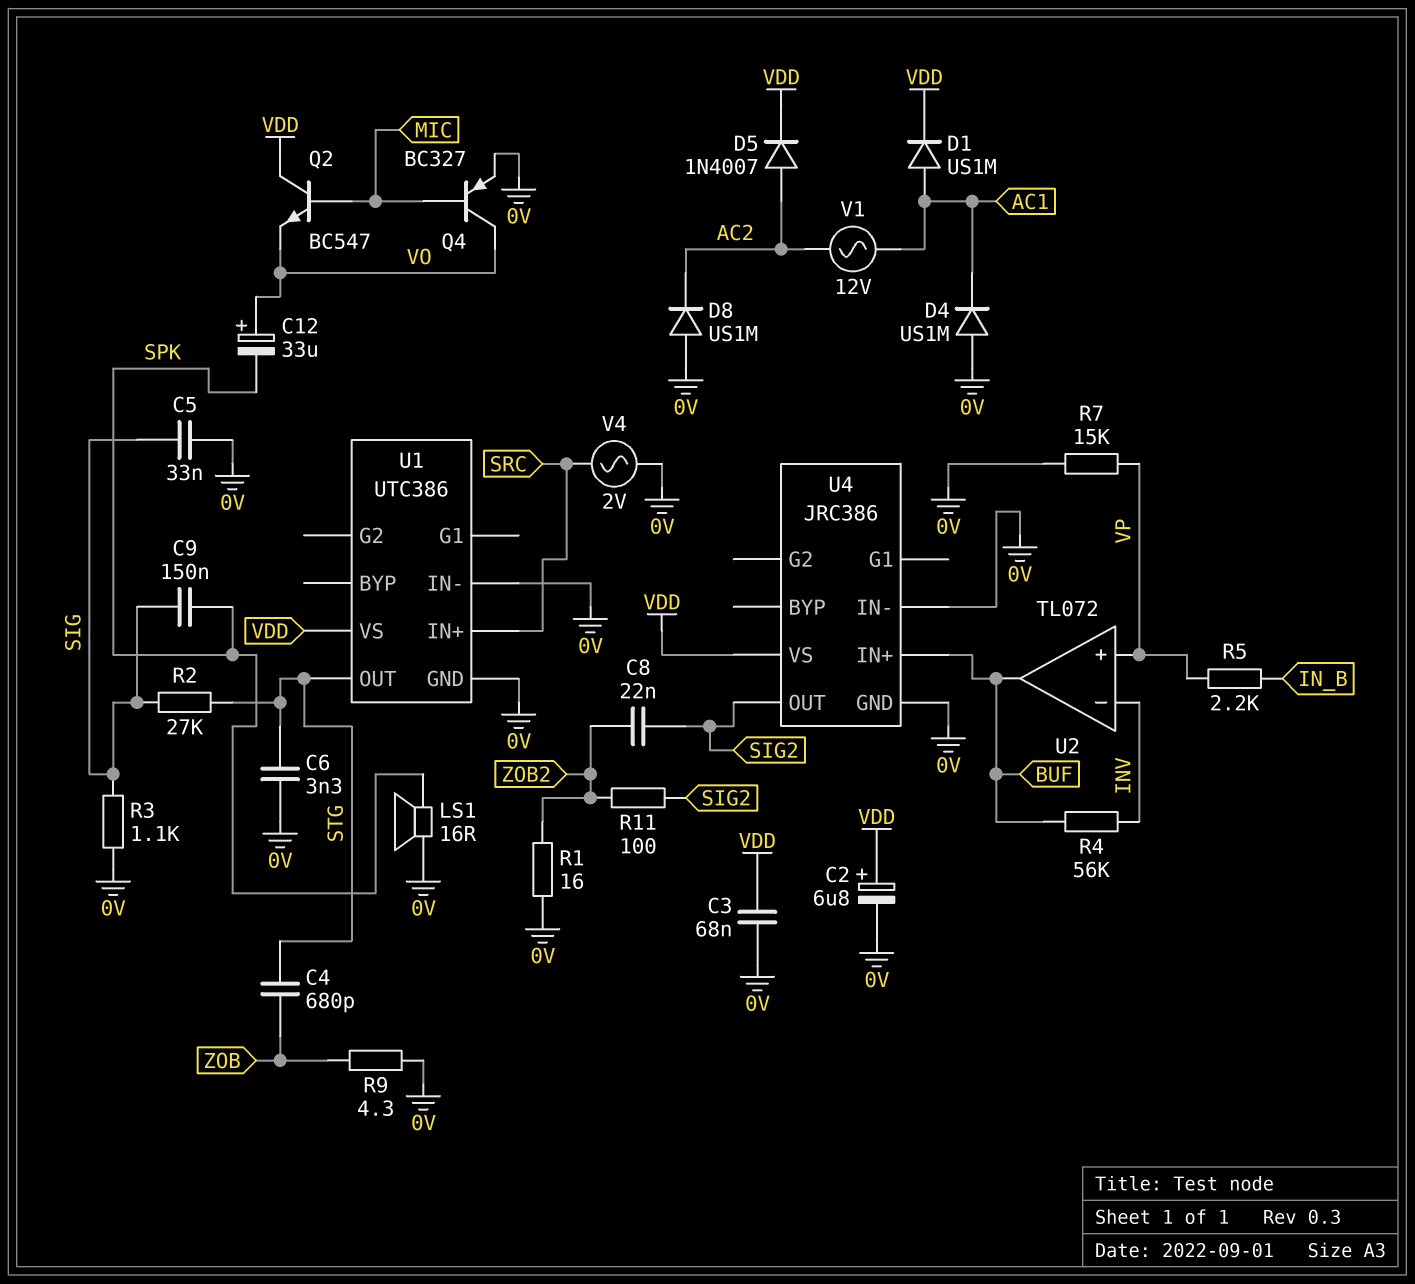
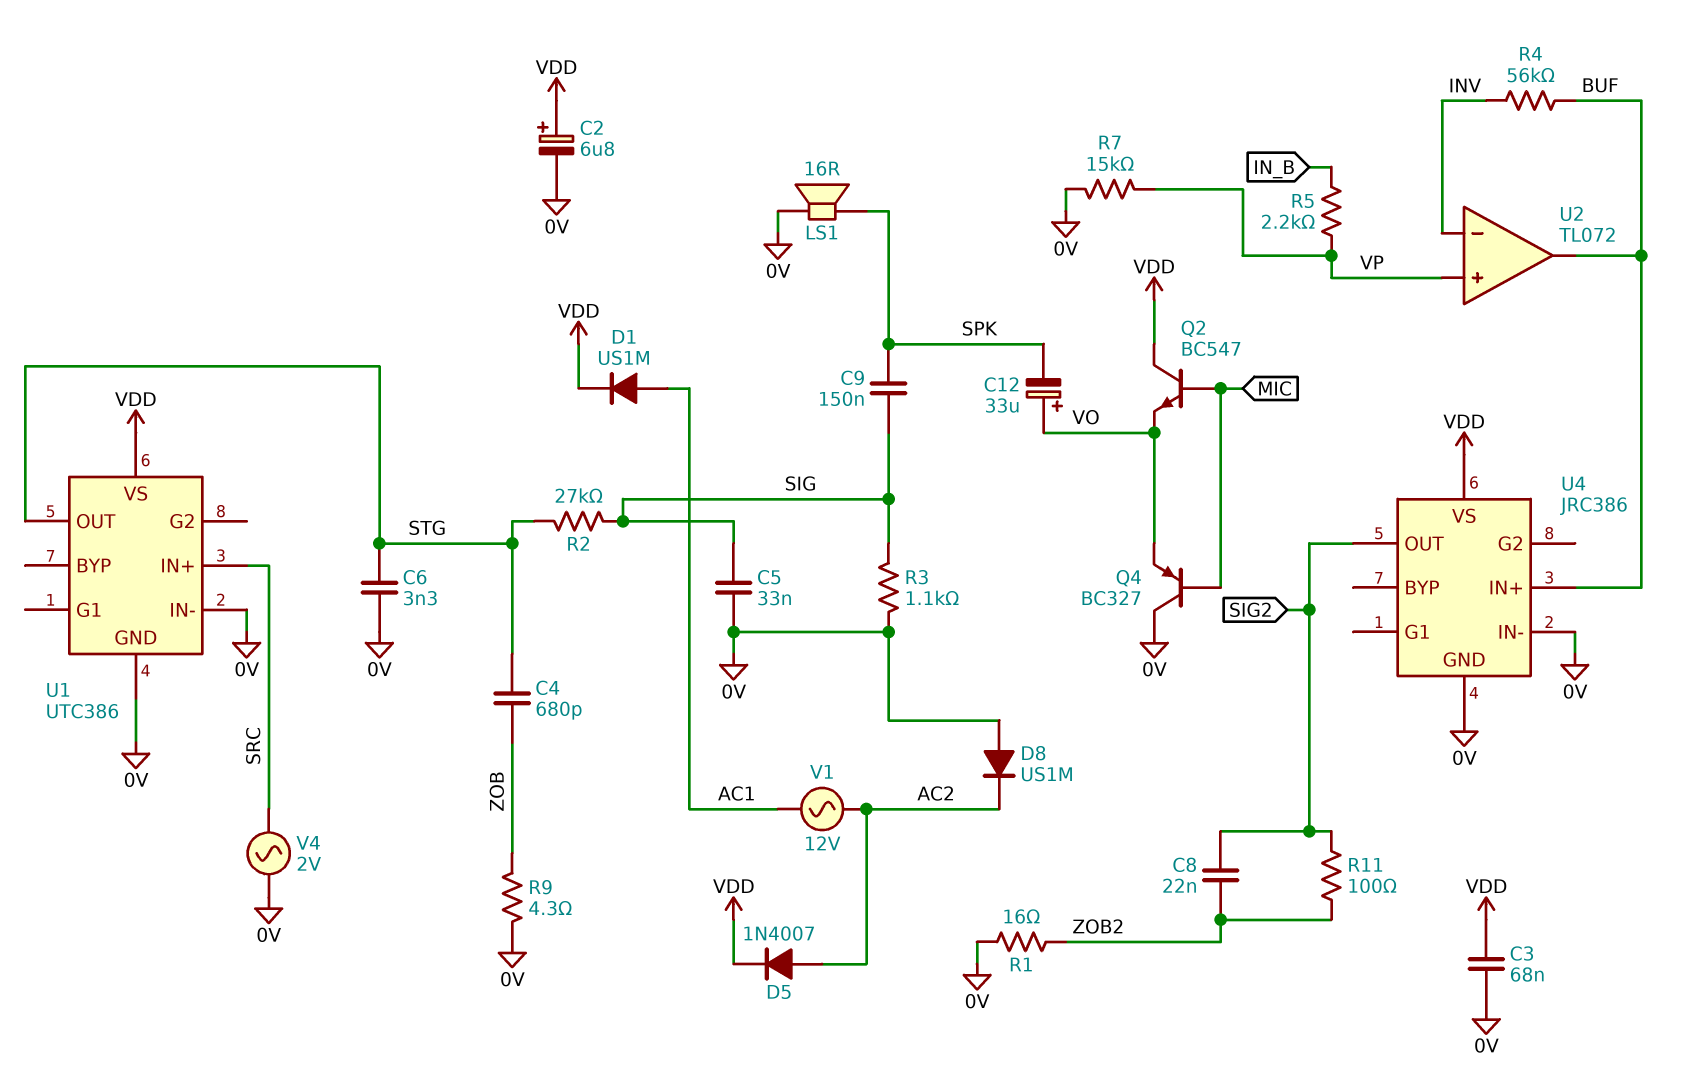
D4: diode US1M (A 0V, K AC1) -> none
Q4: PNP BC327 (B MIC, C VO, E 0V) -> PNP BC327 (B MIC, C 0V, E VO)

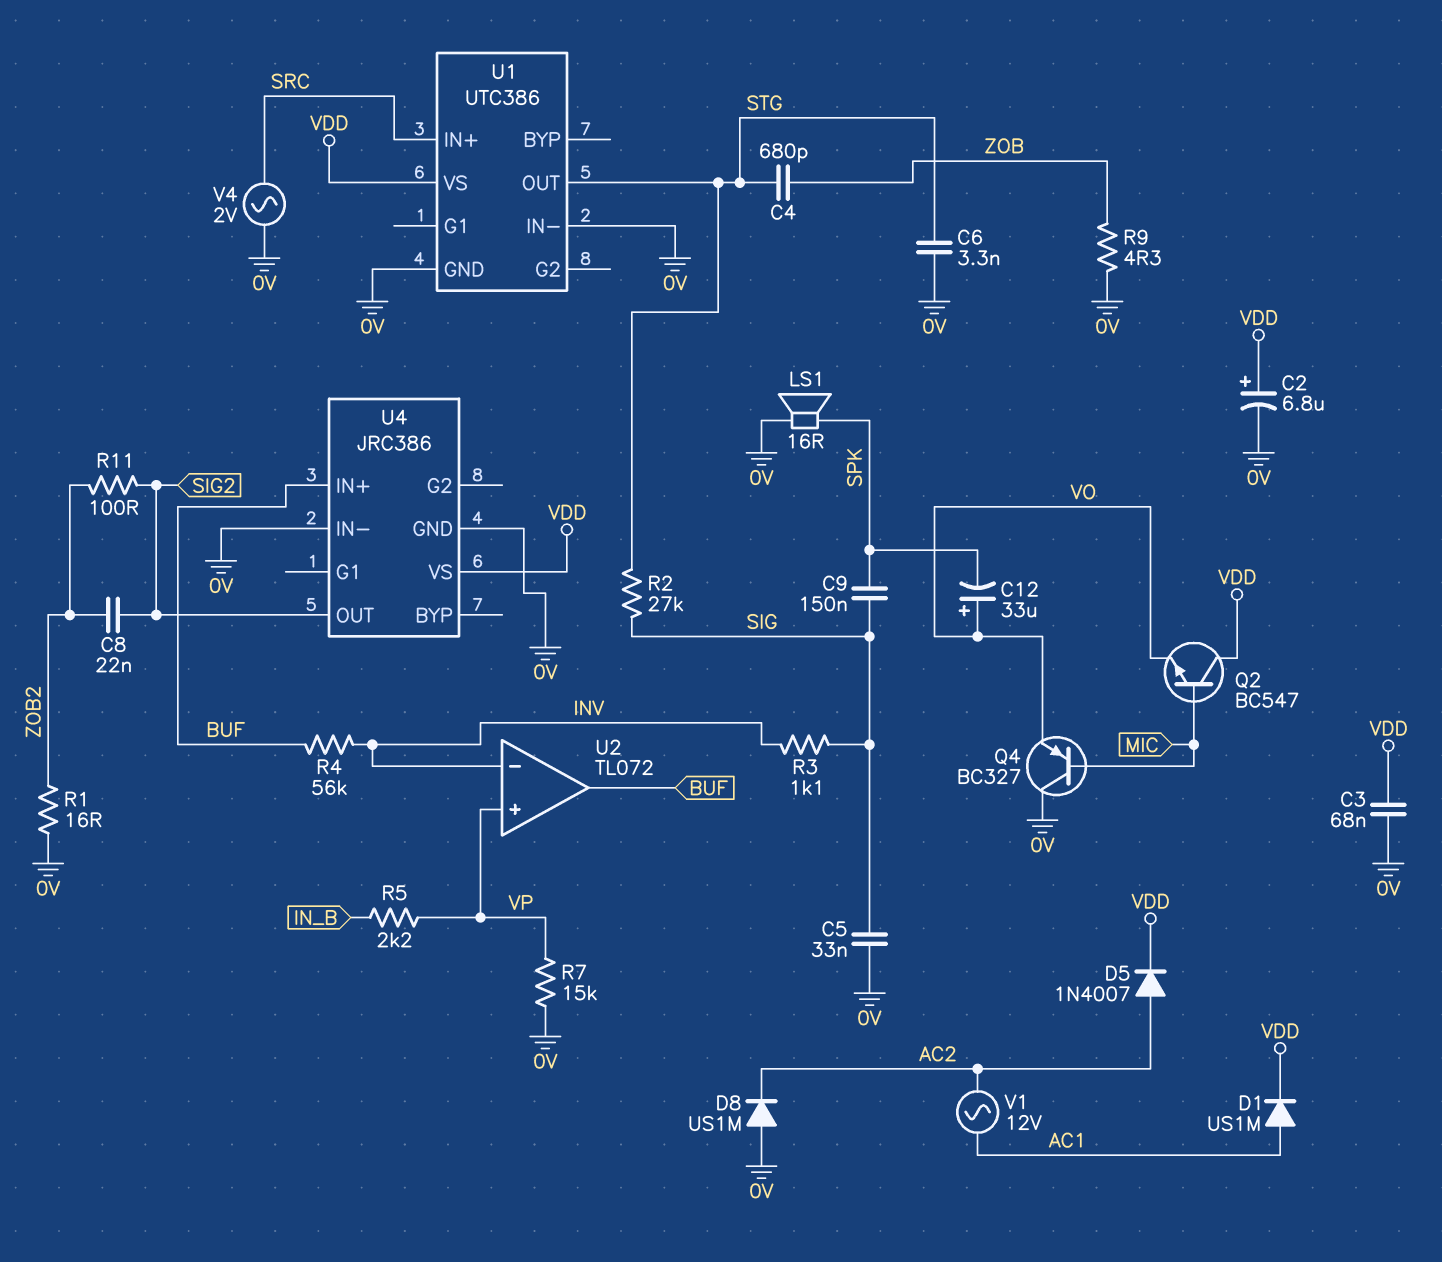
R3: 1.1k (0V, SIG) -> 1.1k (INV, SIG)

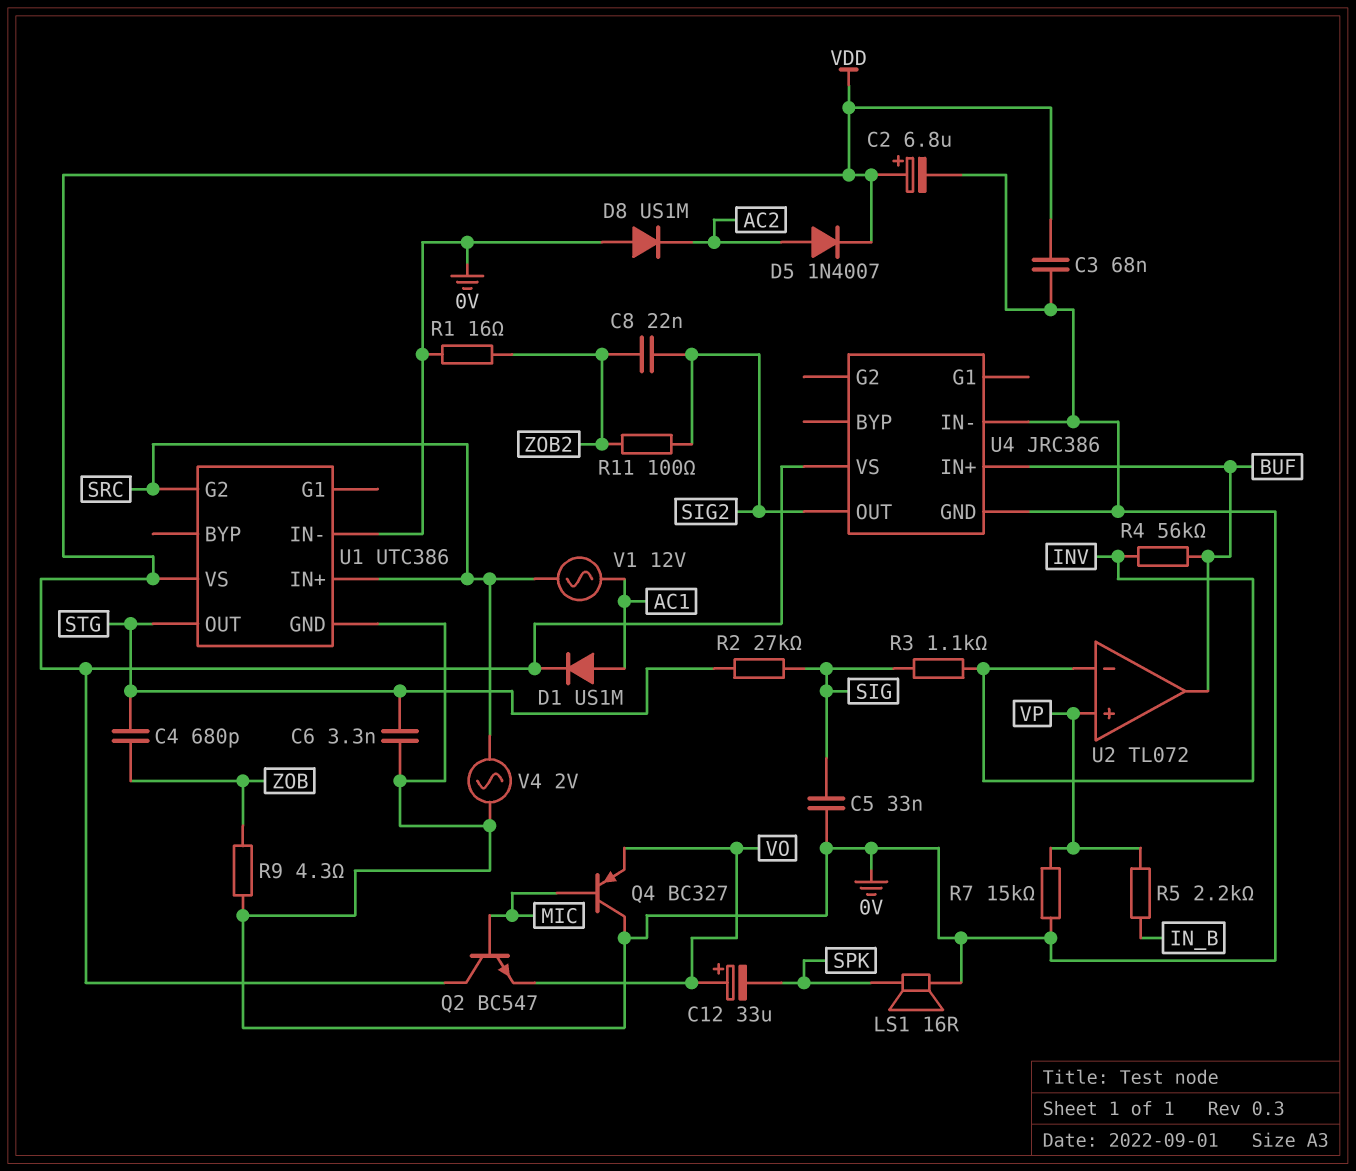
C9: 150nF (SIG, SPK) -> none
U1 pin G2: none -> SRC
V1: AC 12V (AC1, AC2) -> AC 12V (AC1, SRC)

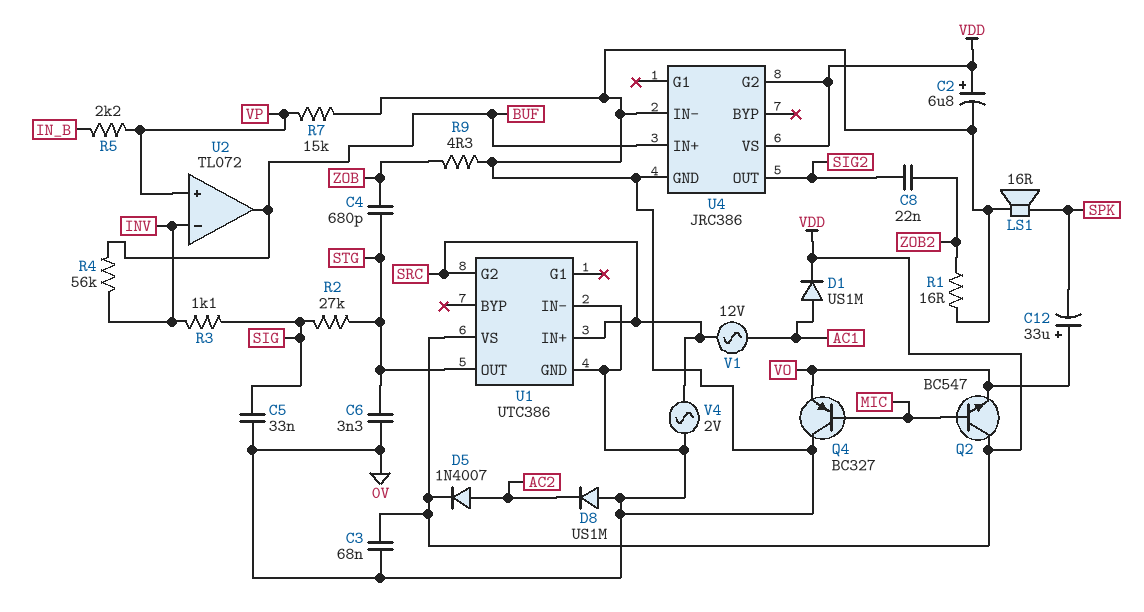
R11: 100 (SIG2, ZOB2) -> none
U4 pin G2: none -> VDD

